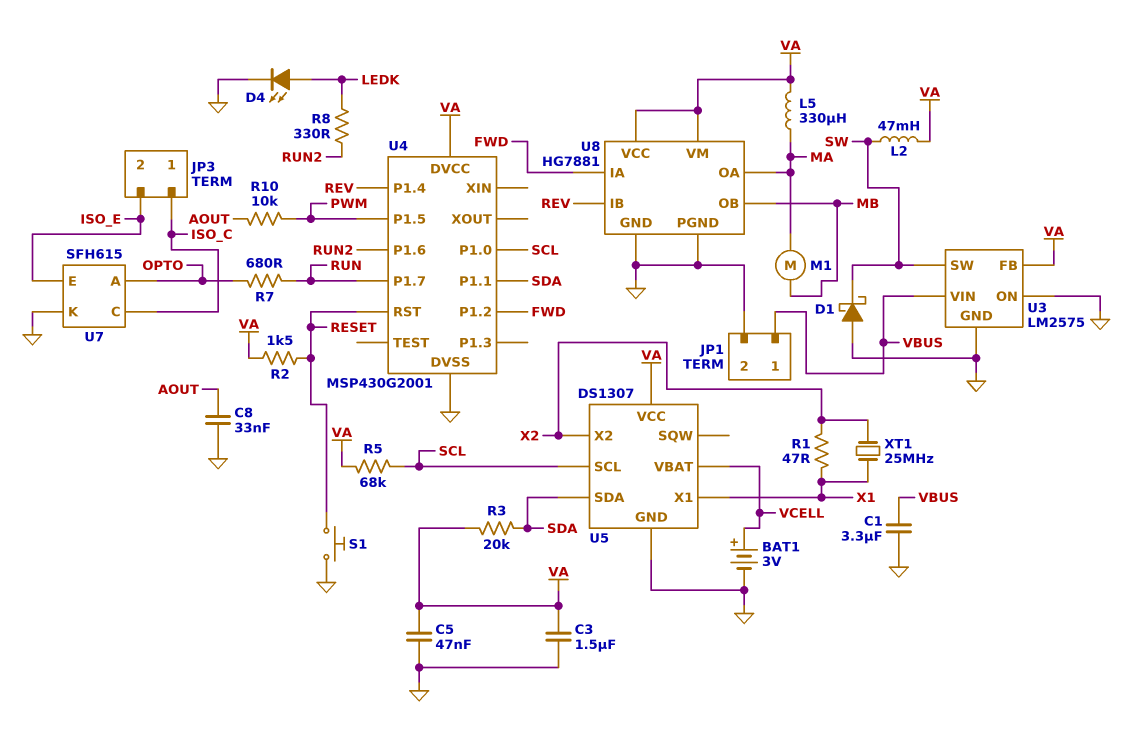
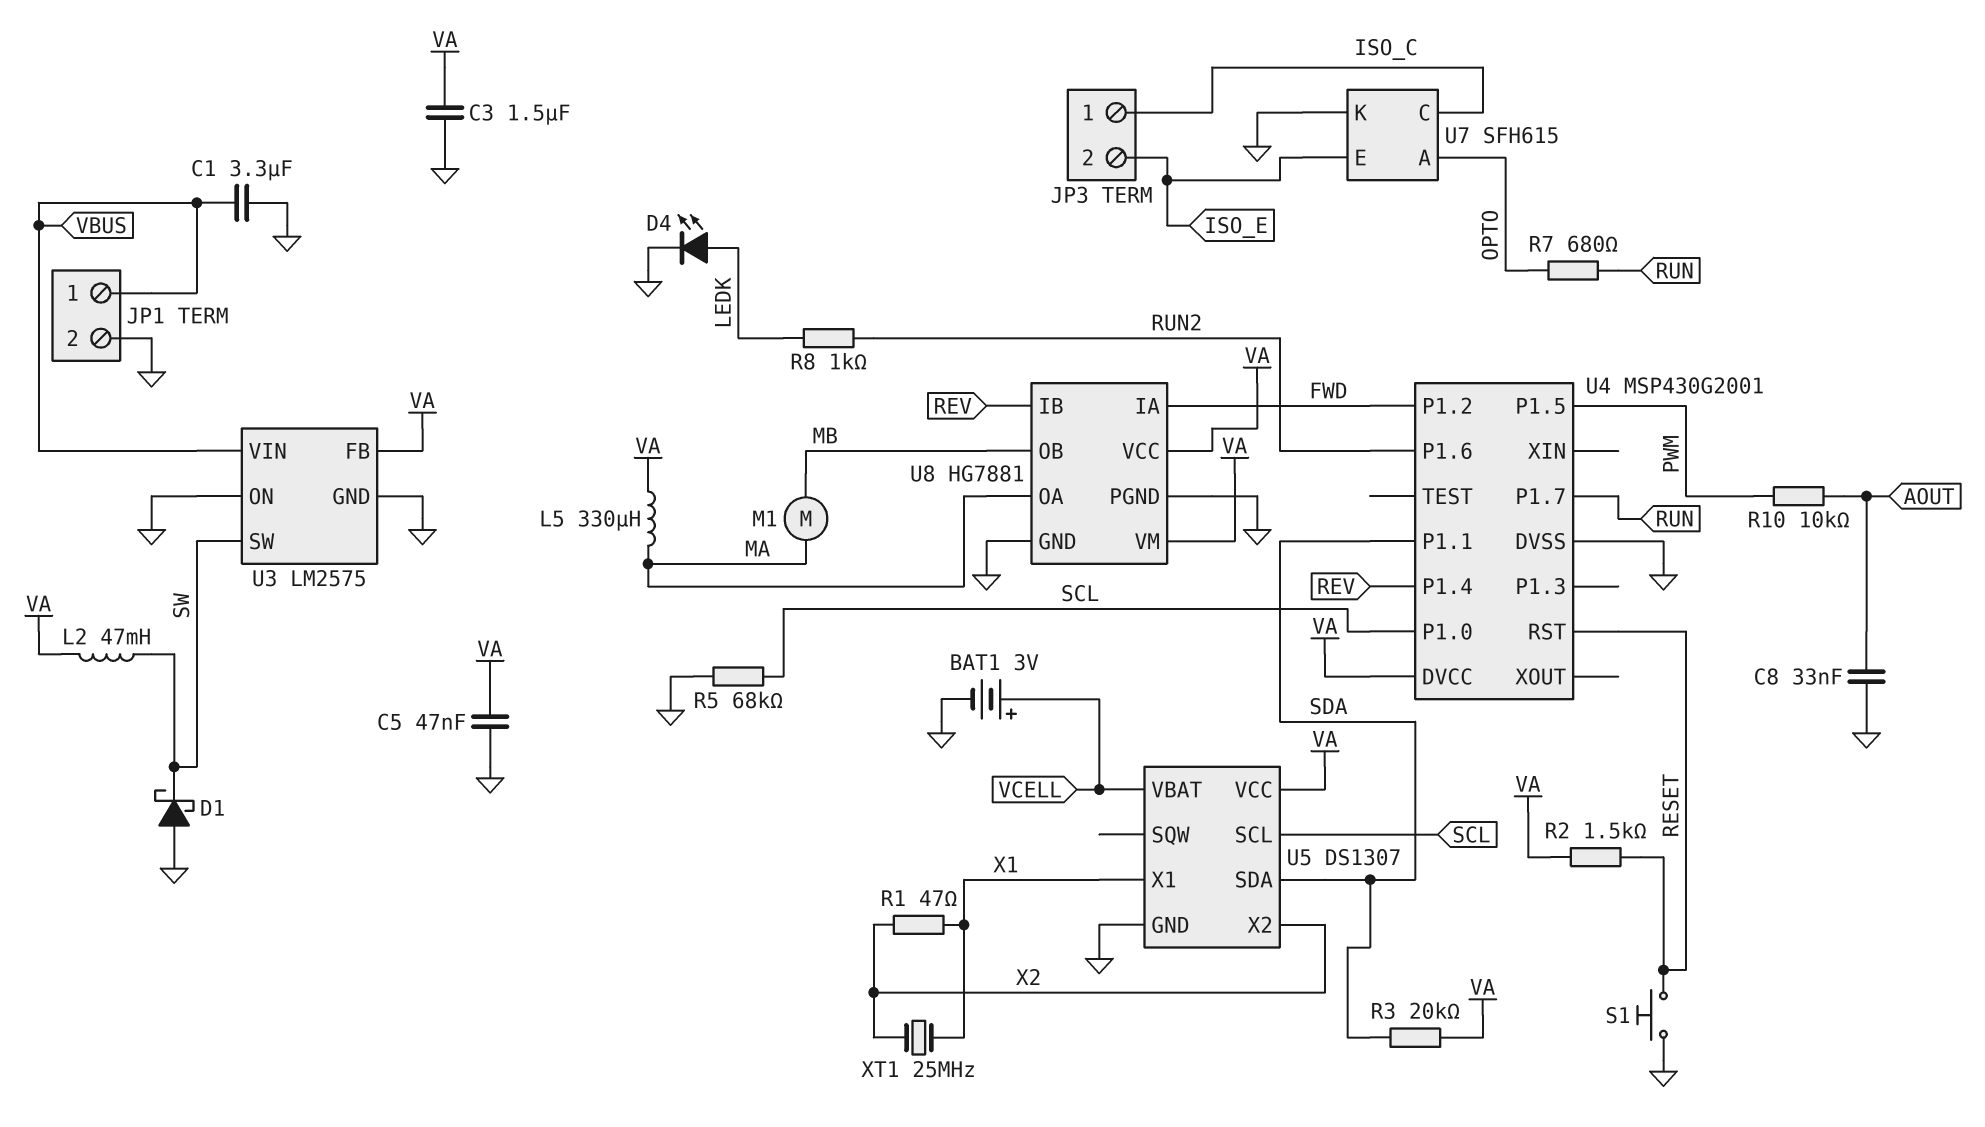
R5: 68k (SCL, VA) -> 68k (GND, SCL)
R8: 330 (LEDK, RUN2) -> 1k (LEDK, RUN2)

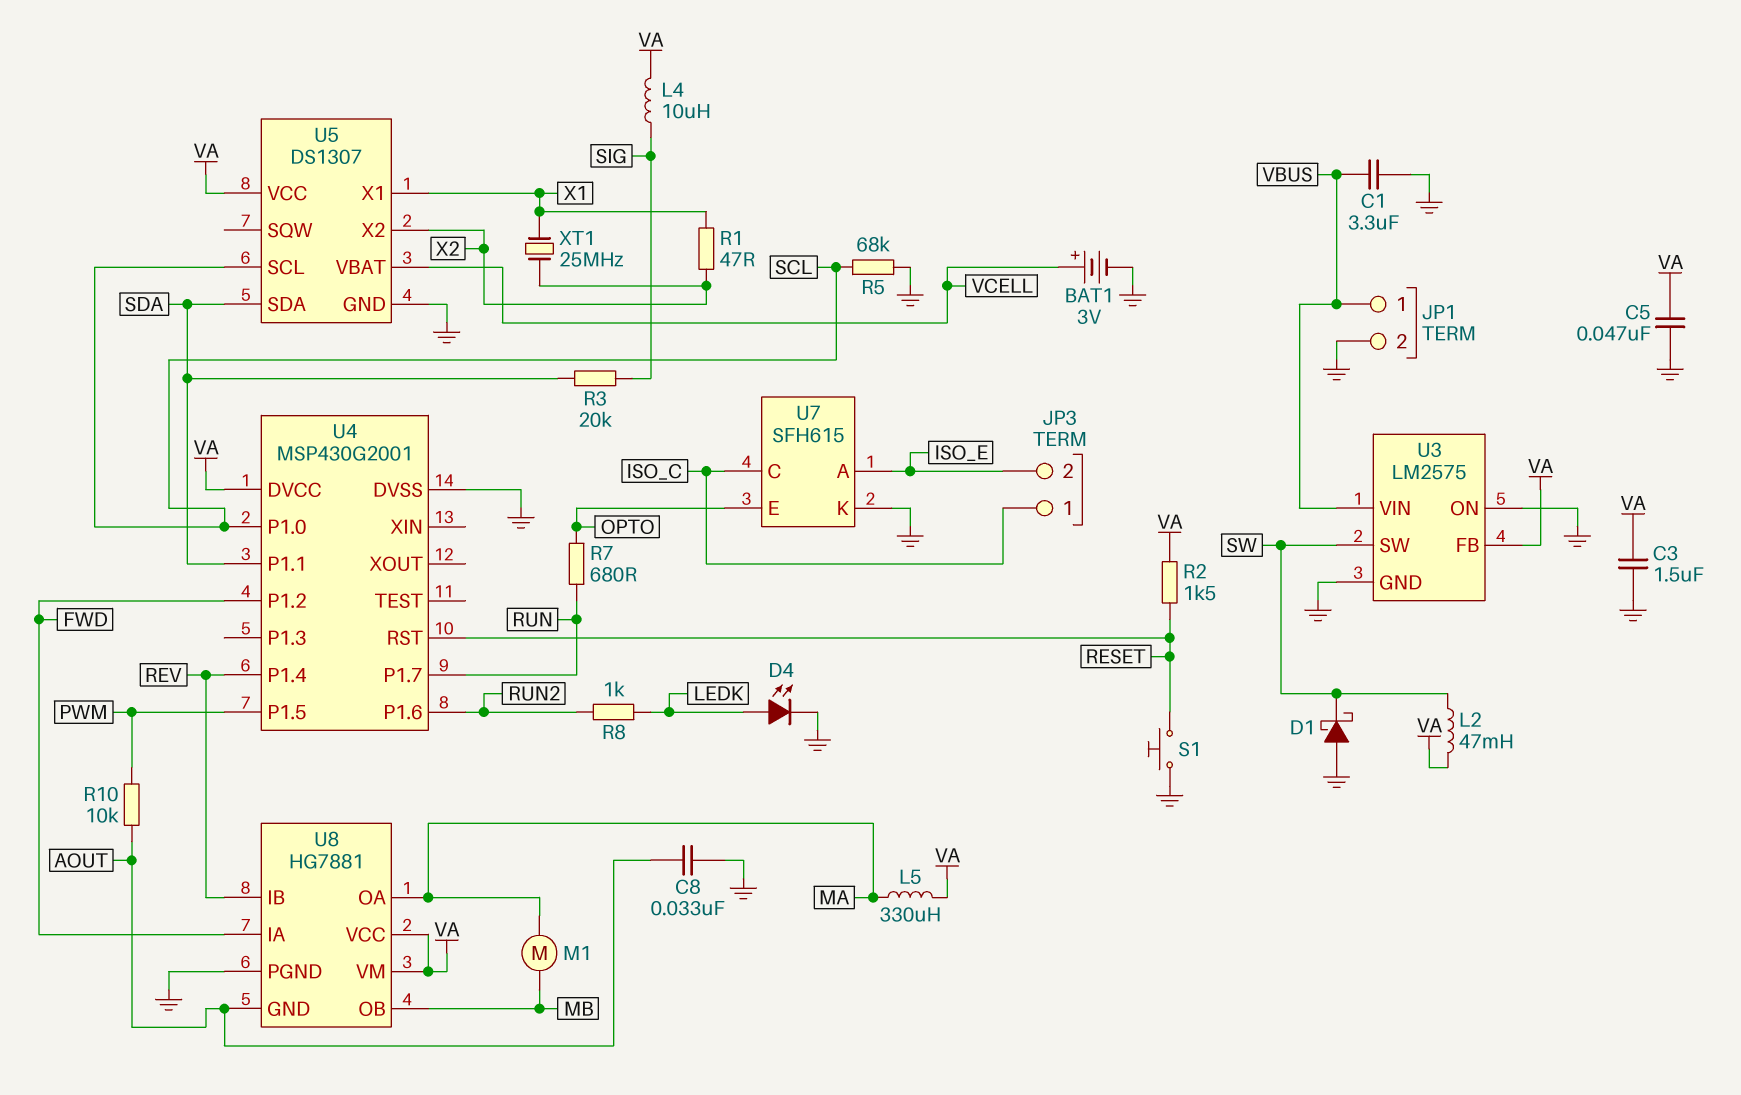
L4: none -> 10uH (SIG, VA)
R3: 20k (SDA, VA) -> 20k (SDA, SIG)
U7 pin A: OPTO -> ISO_E
U7 pin E: ISO_E -> OPTO
U8 pin GND: GND -> AOUT

